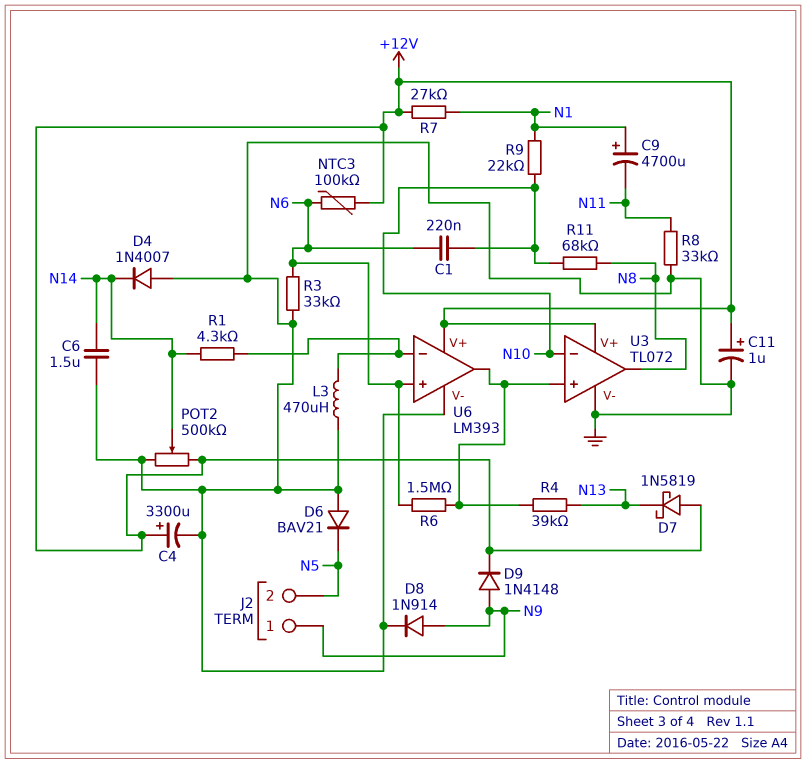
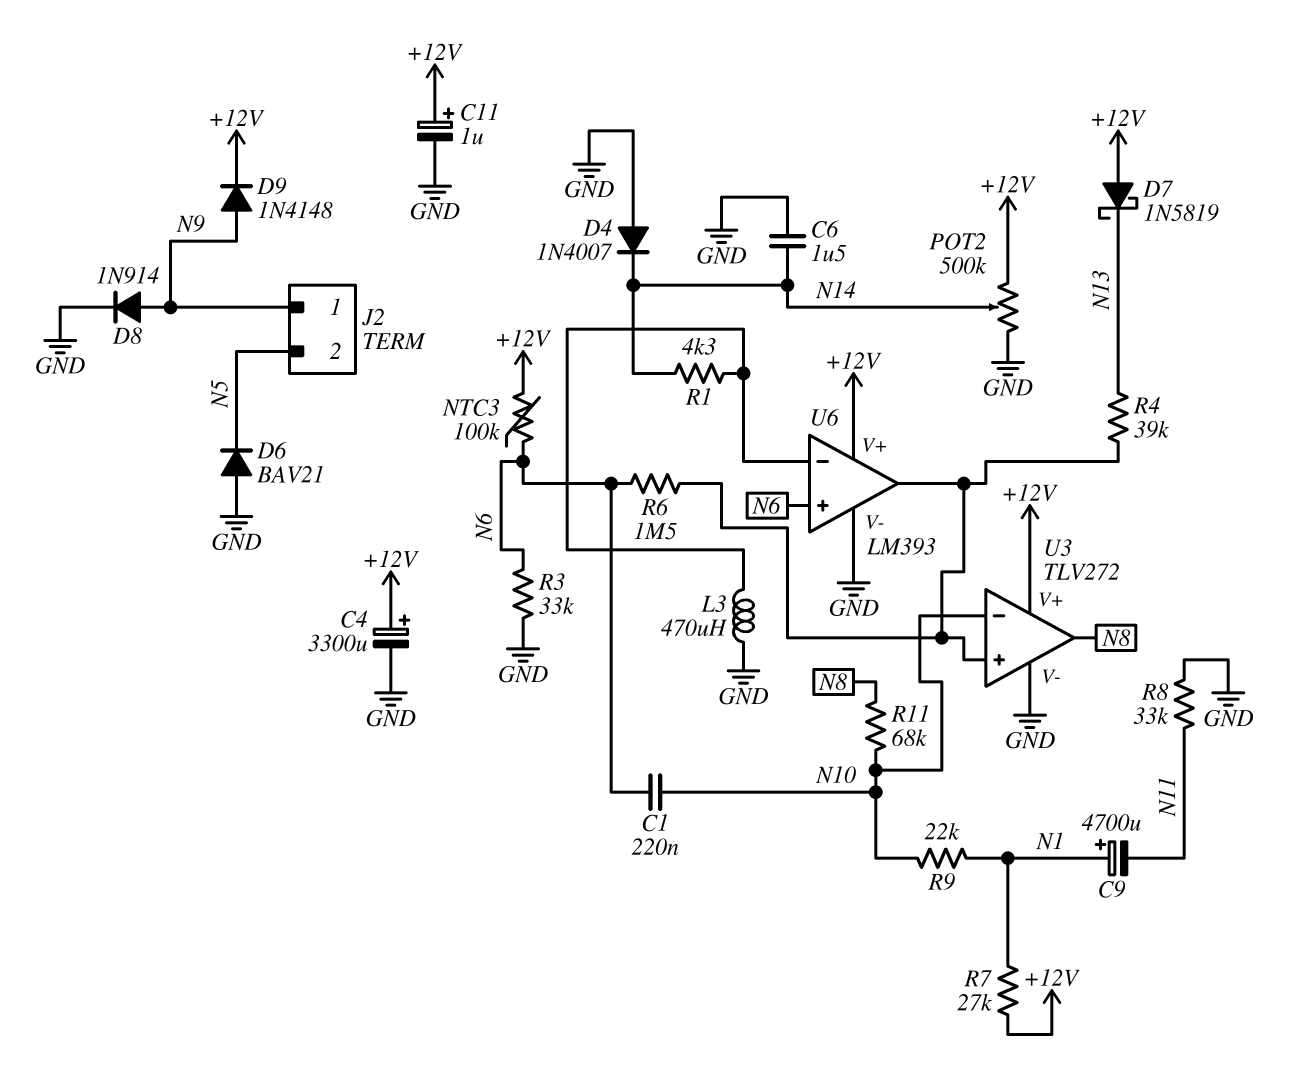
U3: TL072 -> TLV272

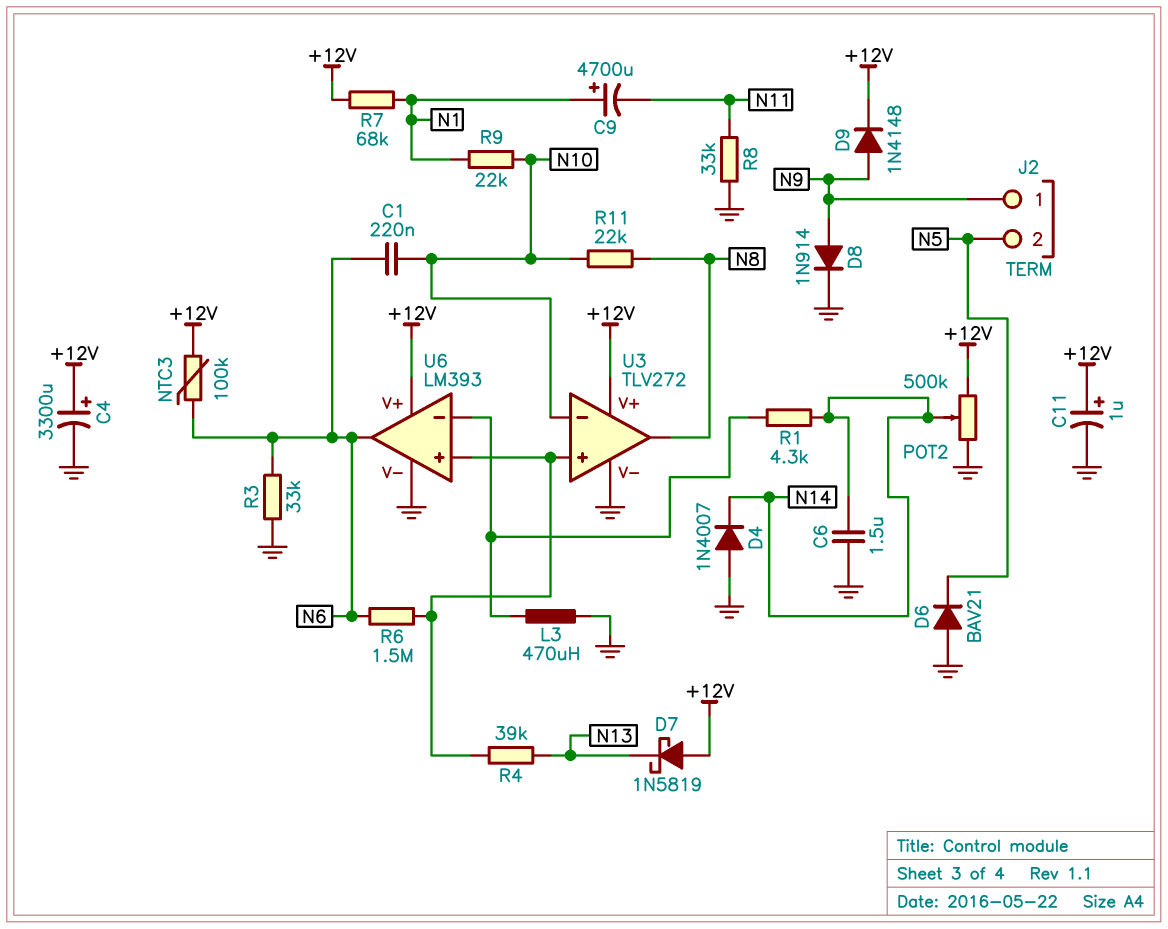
R7: 27k (+12V, N1) -> 68k (+12V, N1)
R11: 68k (N8, N10) -> 22k (N8, N10)
U6 pin in+: N6 -> U3/in+
U6 pin out: U3/in+ -> N6

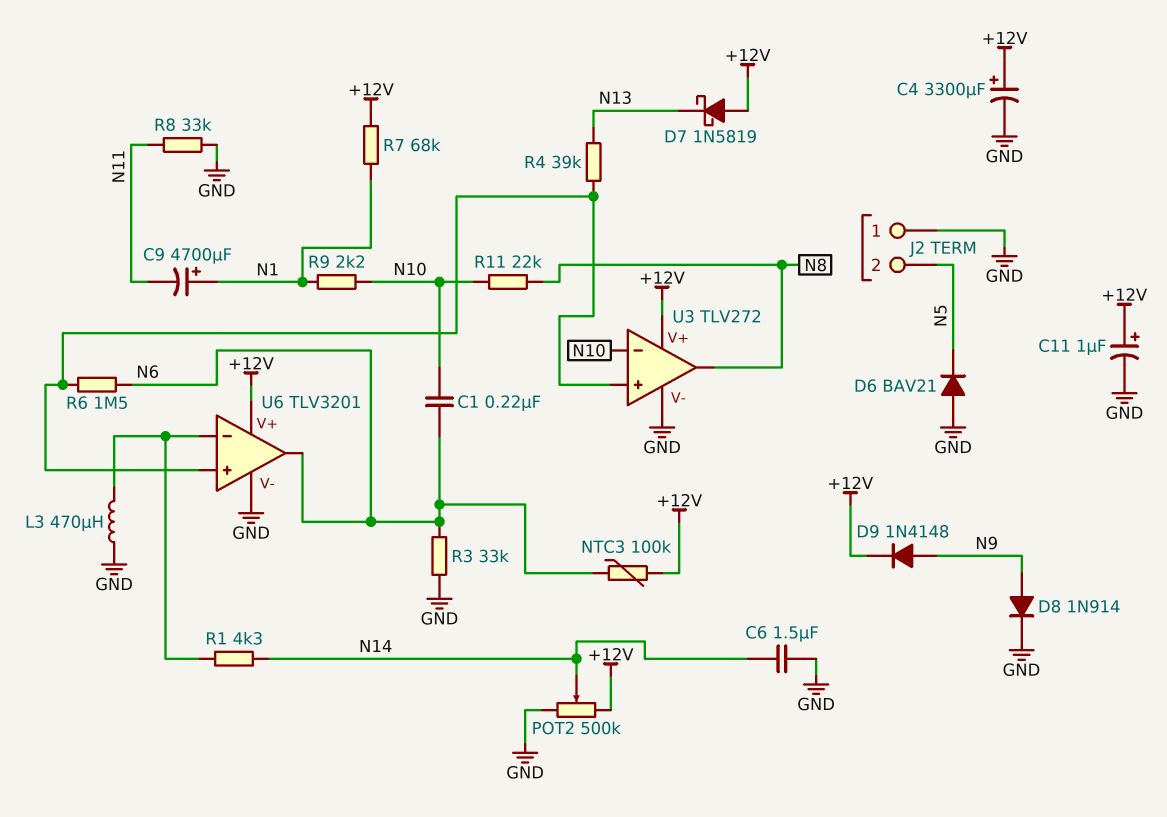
D4: diode 1N4007 (A GND, K N14) -> none
J2 pin 1: N9 -> GND
R9: 22k (N1, N10) -> 2.2k (N1, N10)
U6: LM393 -> TLV3201

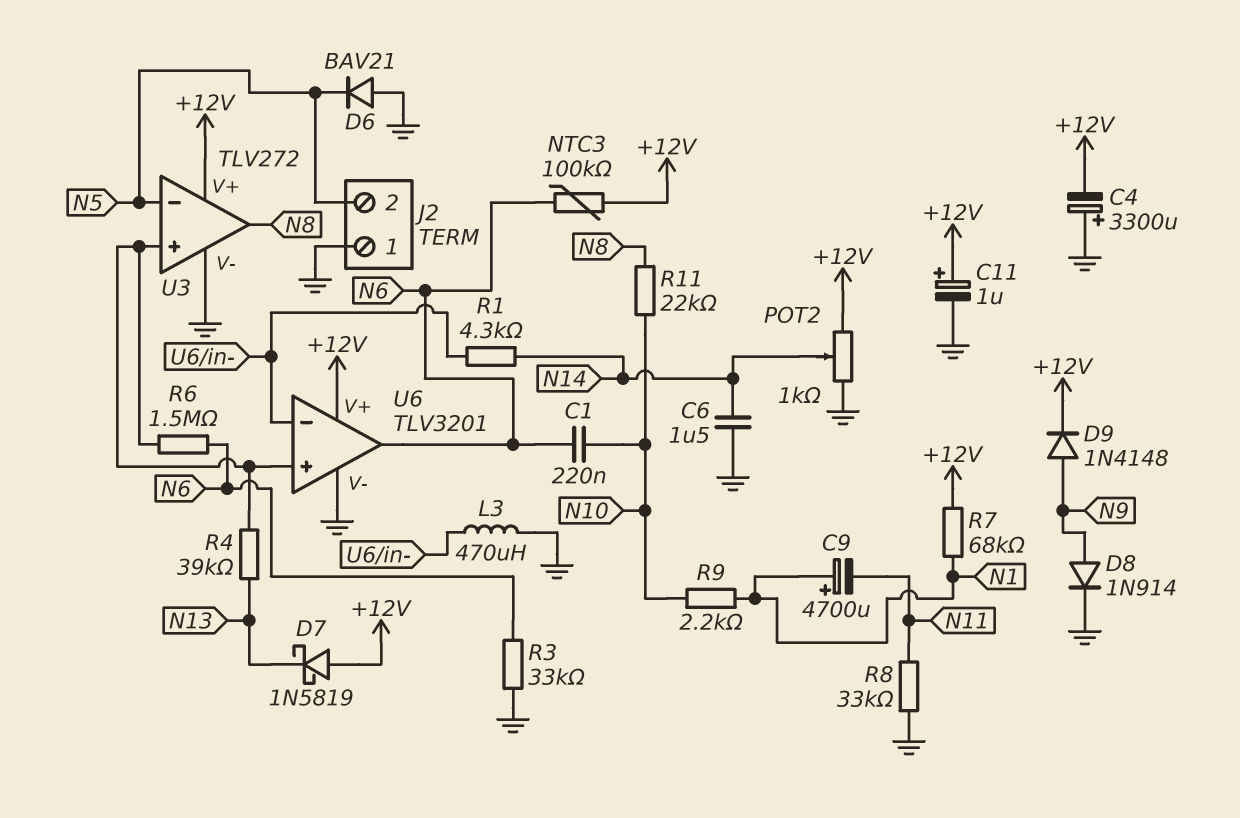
C4: 3300uF (plus +12V, minus GND) -> 3300uF (plus GND, minus +12V)
POT2: 500k (+12V, GND, wiper N14) -> 1k (+12V, GND, wiper N14)
U3 pin in-: N10 -> N5

